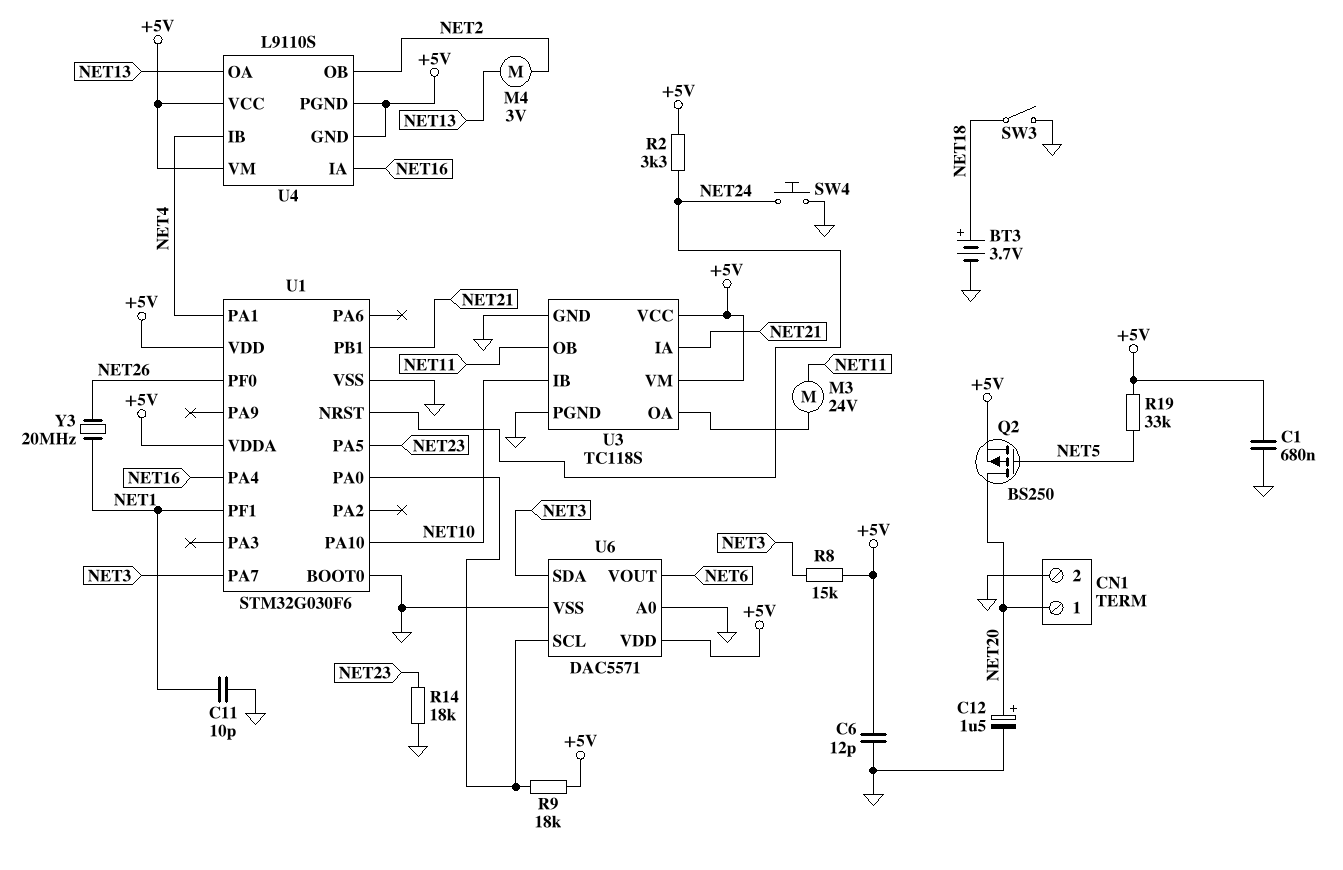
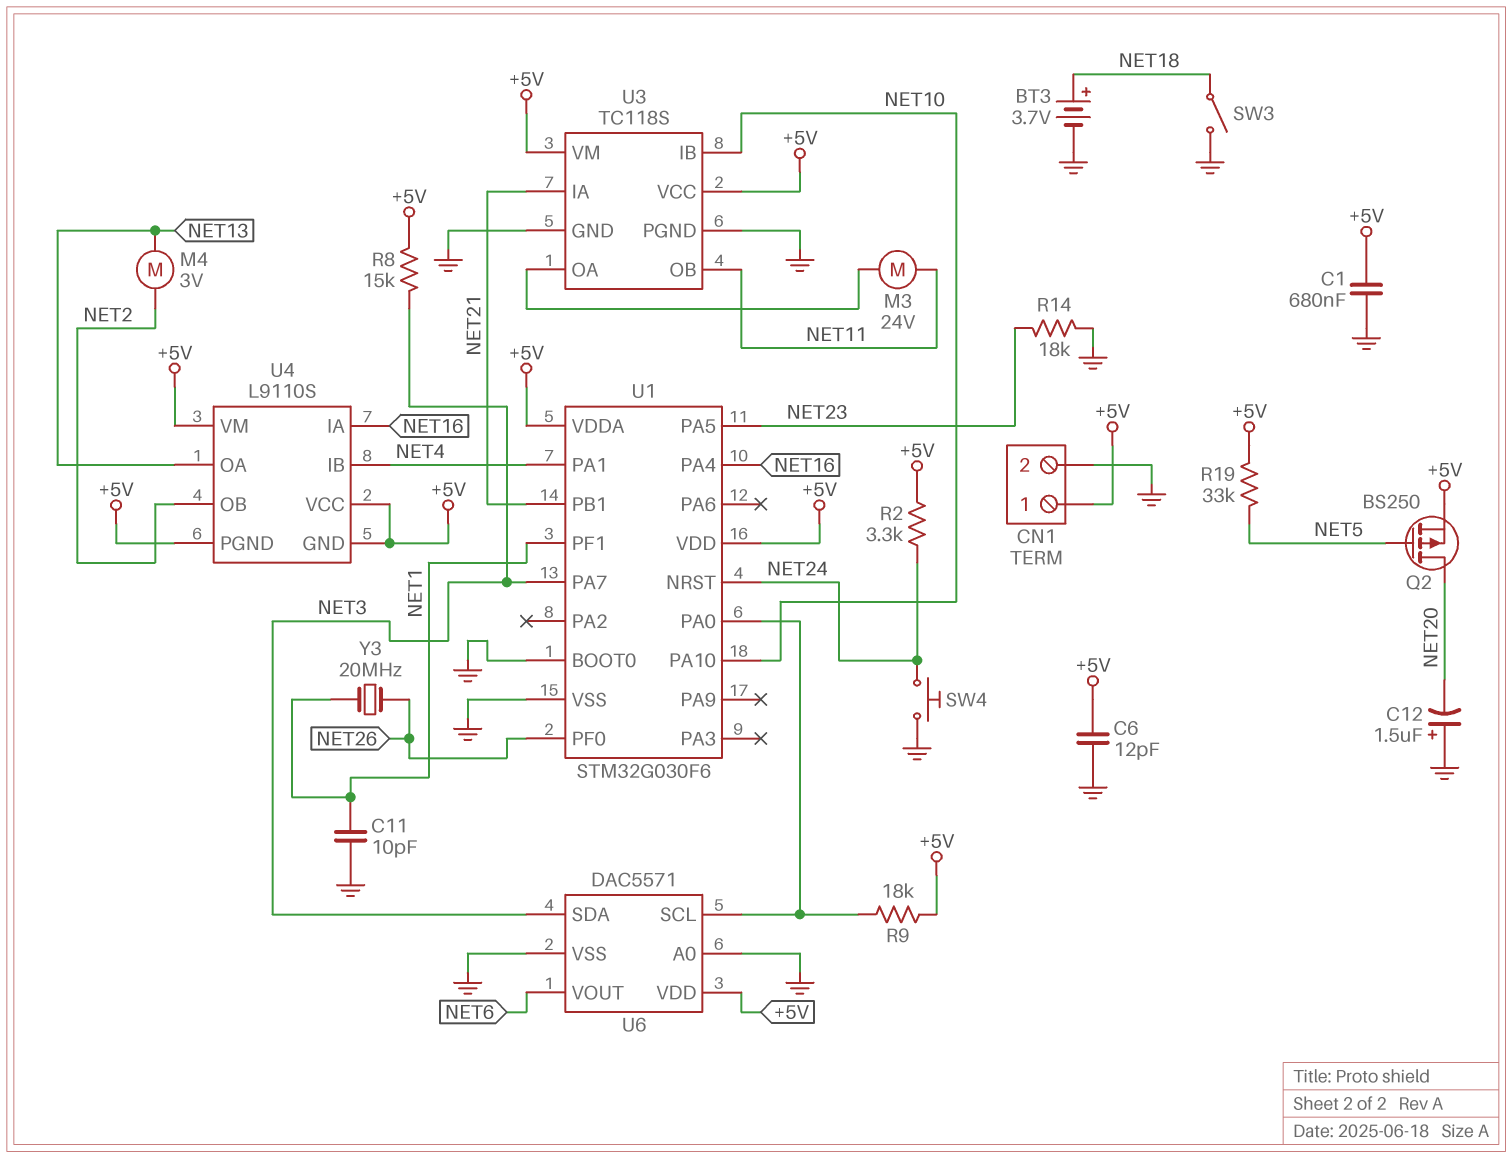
C12: 1.5uF (plus NET20, minus GND) -> 1.5uF (plus GND, minus NET20)
CN1 pin 1: NET20 -> +5V

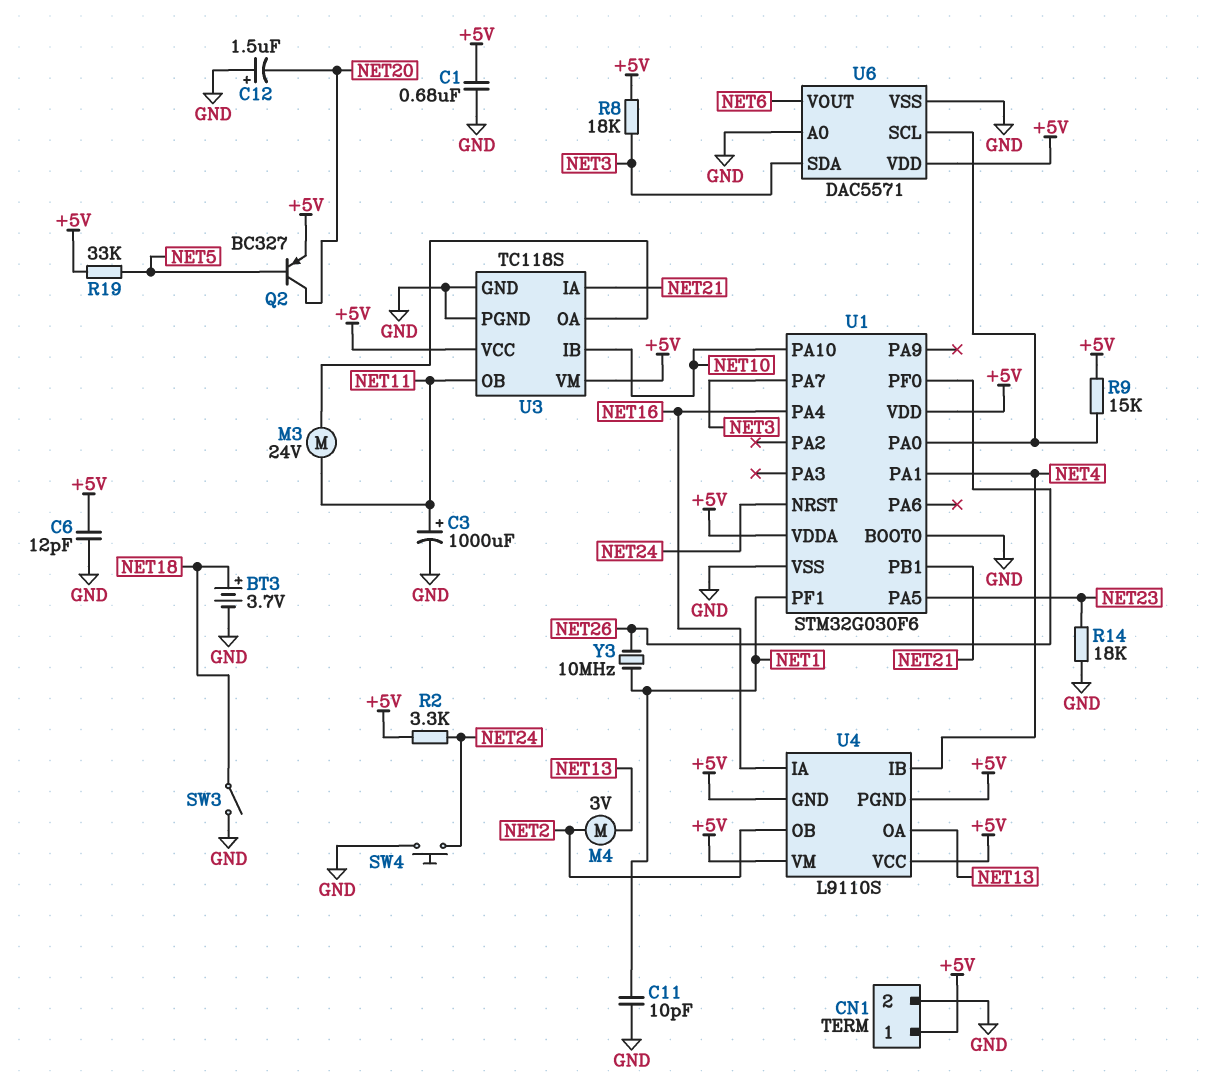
C3: none -> 1000uF (plus NET11, minus GND)
Q2: PMOS BS250 (G NET5, D NET20, S +5V) -> PNP BC327 (B NET5, C NET20, E +5V)
R8: 15k (+5V, NET3) -> 18k (+5V, NET3)
R9: 18k (+5V, U1/PA0) -> 15k (+5V, U1/PA0)
Y3: 20MHz (NET1, NET26) -> 10MHz (NET1, NET26)

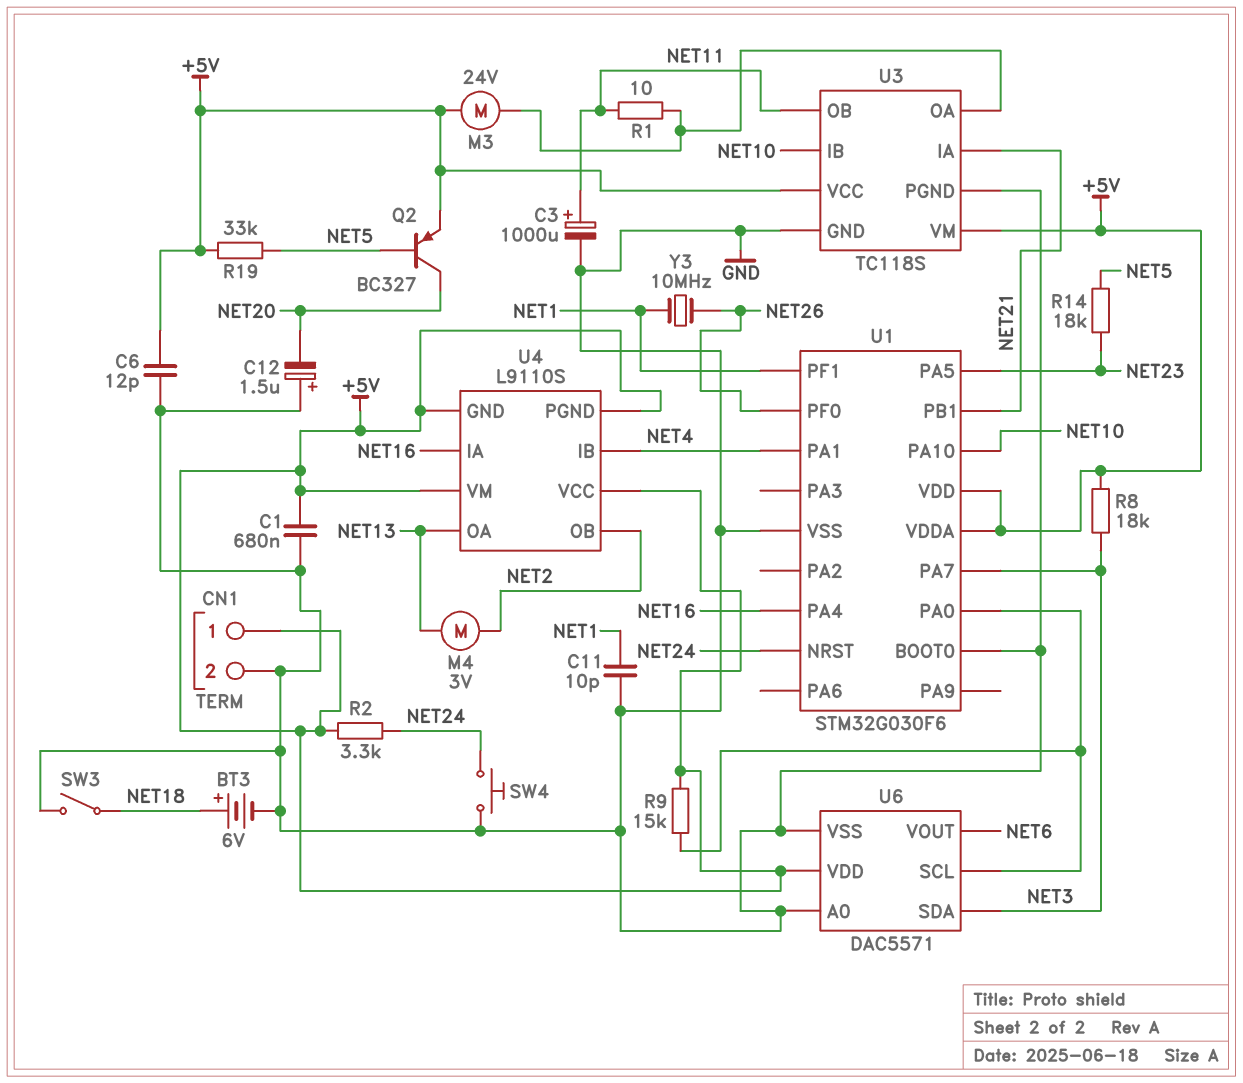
BT3: 3.7V (plus NET18, minus GND) -> 6V (plus NET18, minus GND)
M3: motor 24V (NET11, U3/OA) -> motor 24V (+5V, U3/OA)
R1: none -> 10 (NET11, U3/OA)
R14: 18k (GND, NET23) -> 18k (NET5, NET23)

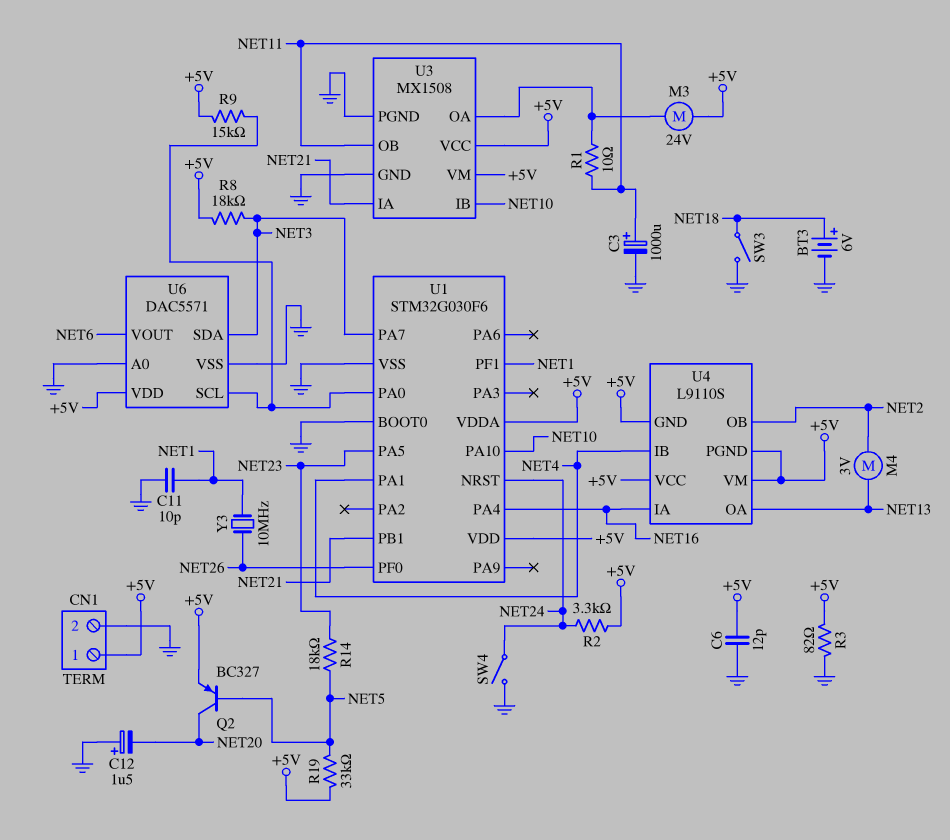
C1: 680nF (+5V, GND) -> none
R3: none -> 82 (+5V, GND)
SW4: button (GND, NET24) -> switch (GND, NET24)
U3: TC118S -> MX1508

